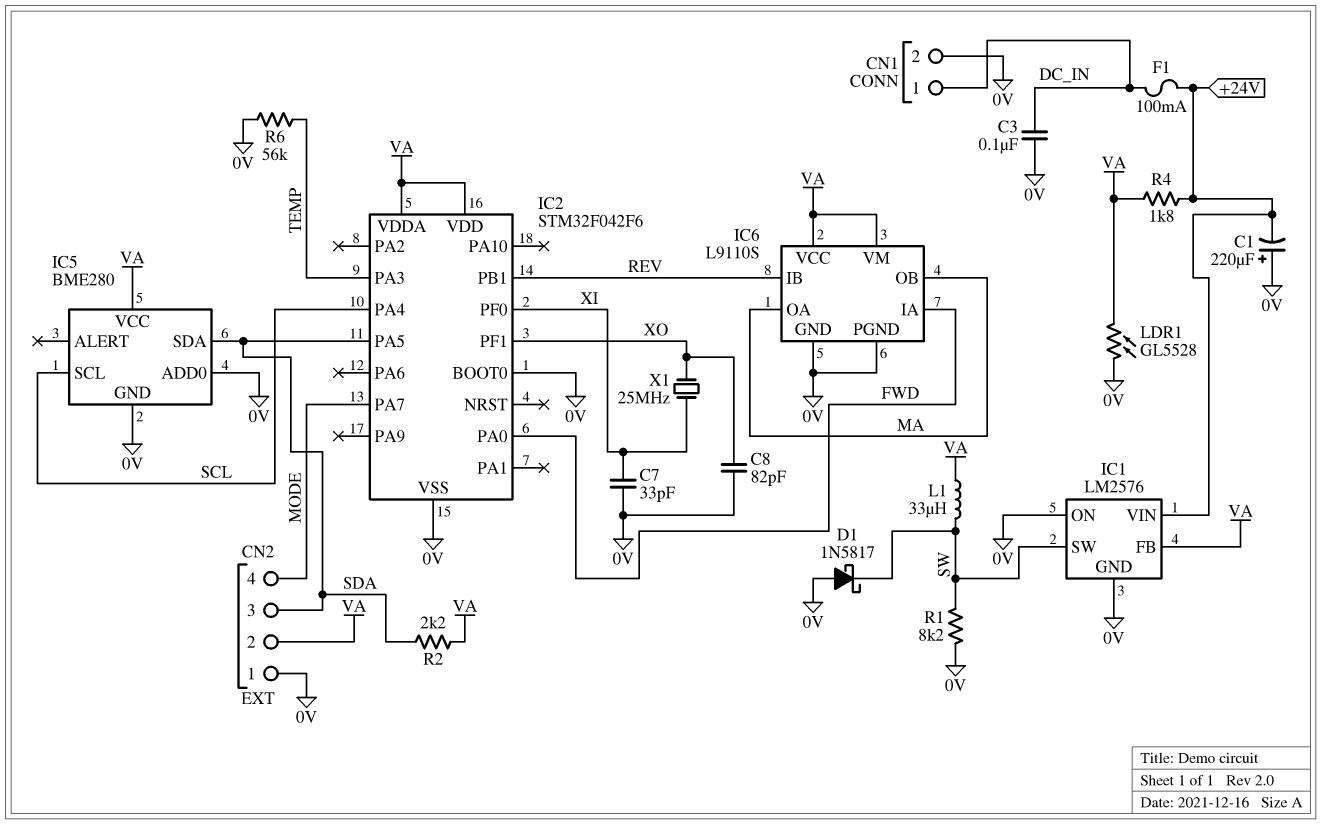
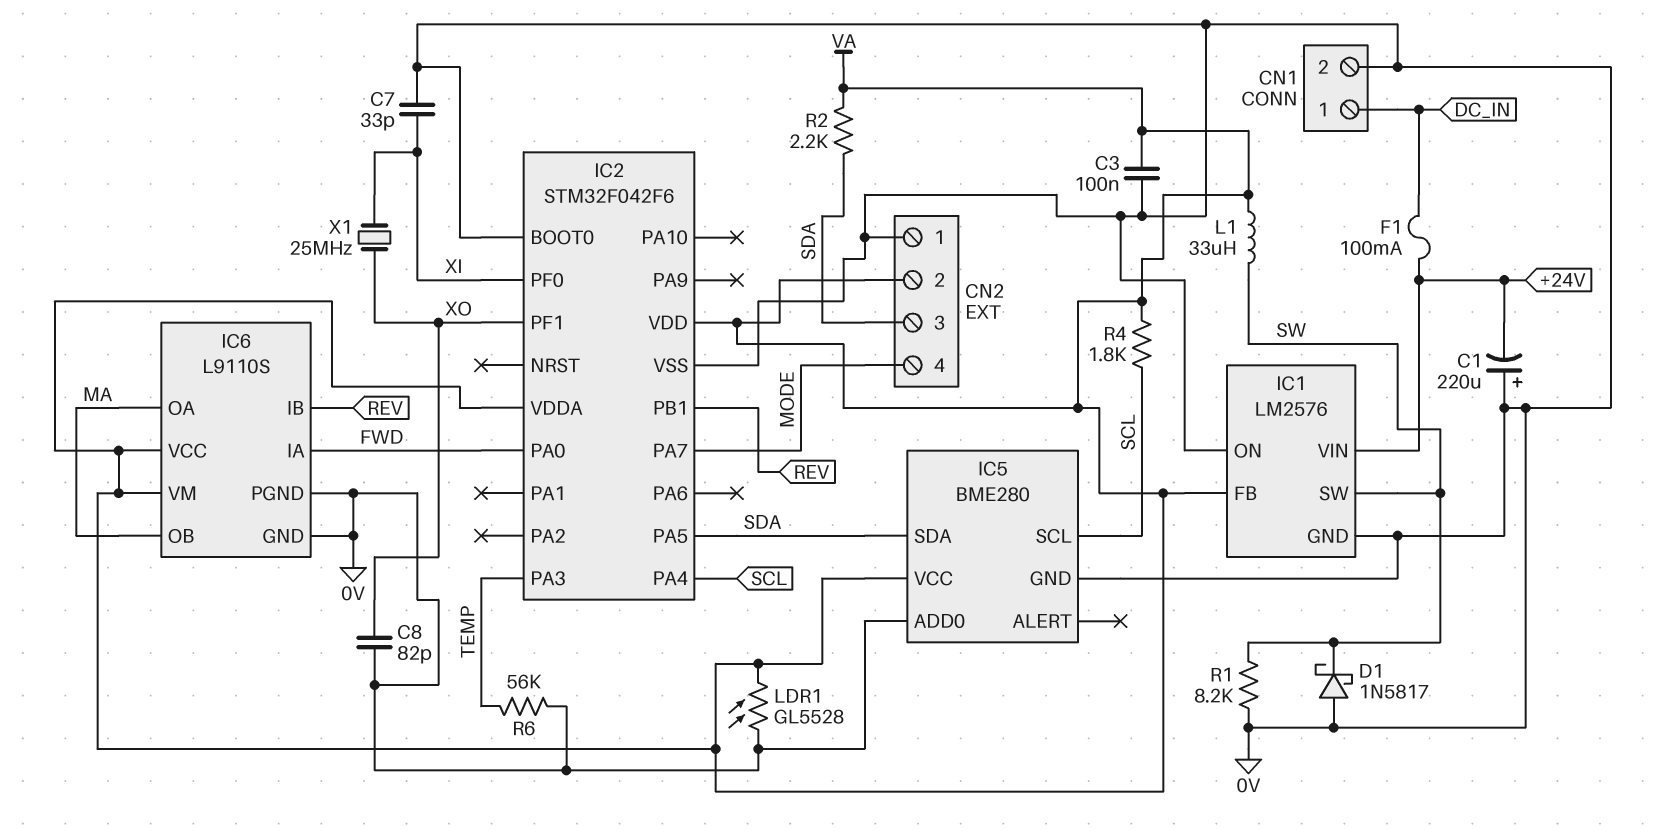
C3: 100nF (0V, DC_IN) -> 100nF (0V, VA)
R4: 1.8k (+24V, VA) -> 1.8k (SCL, VA)

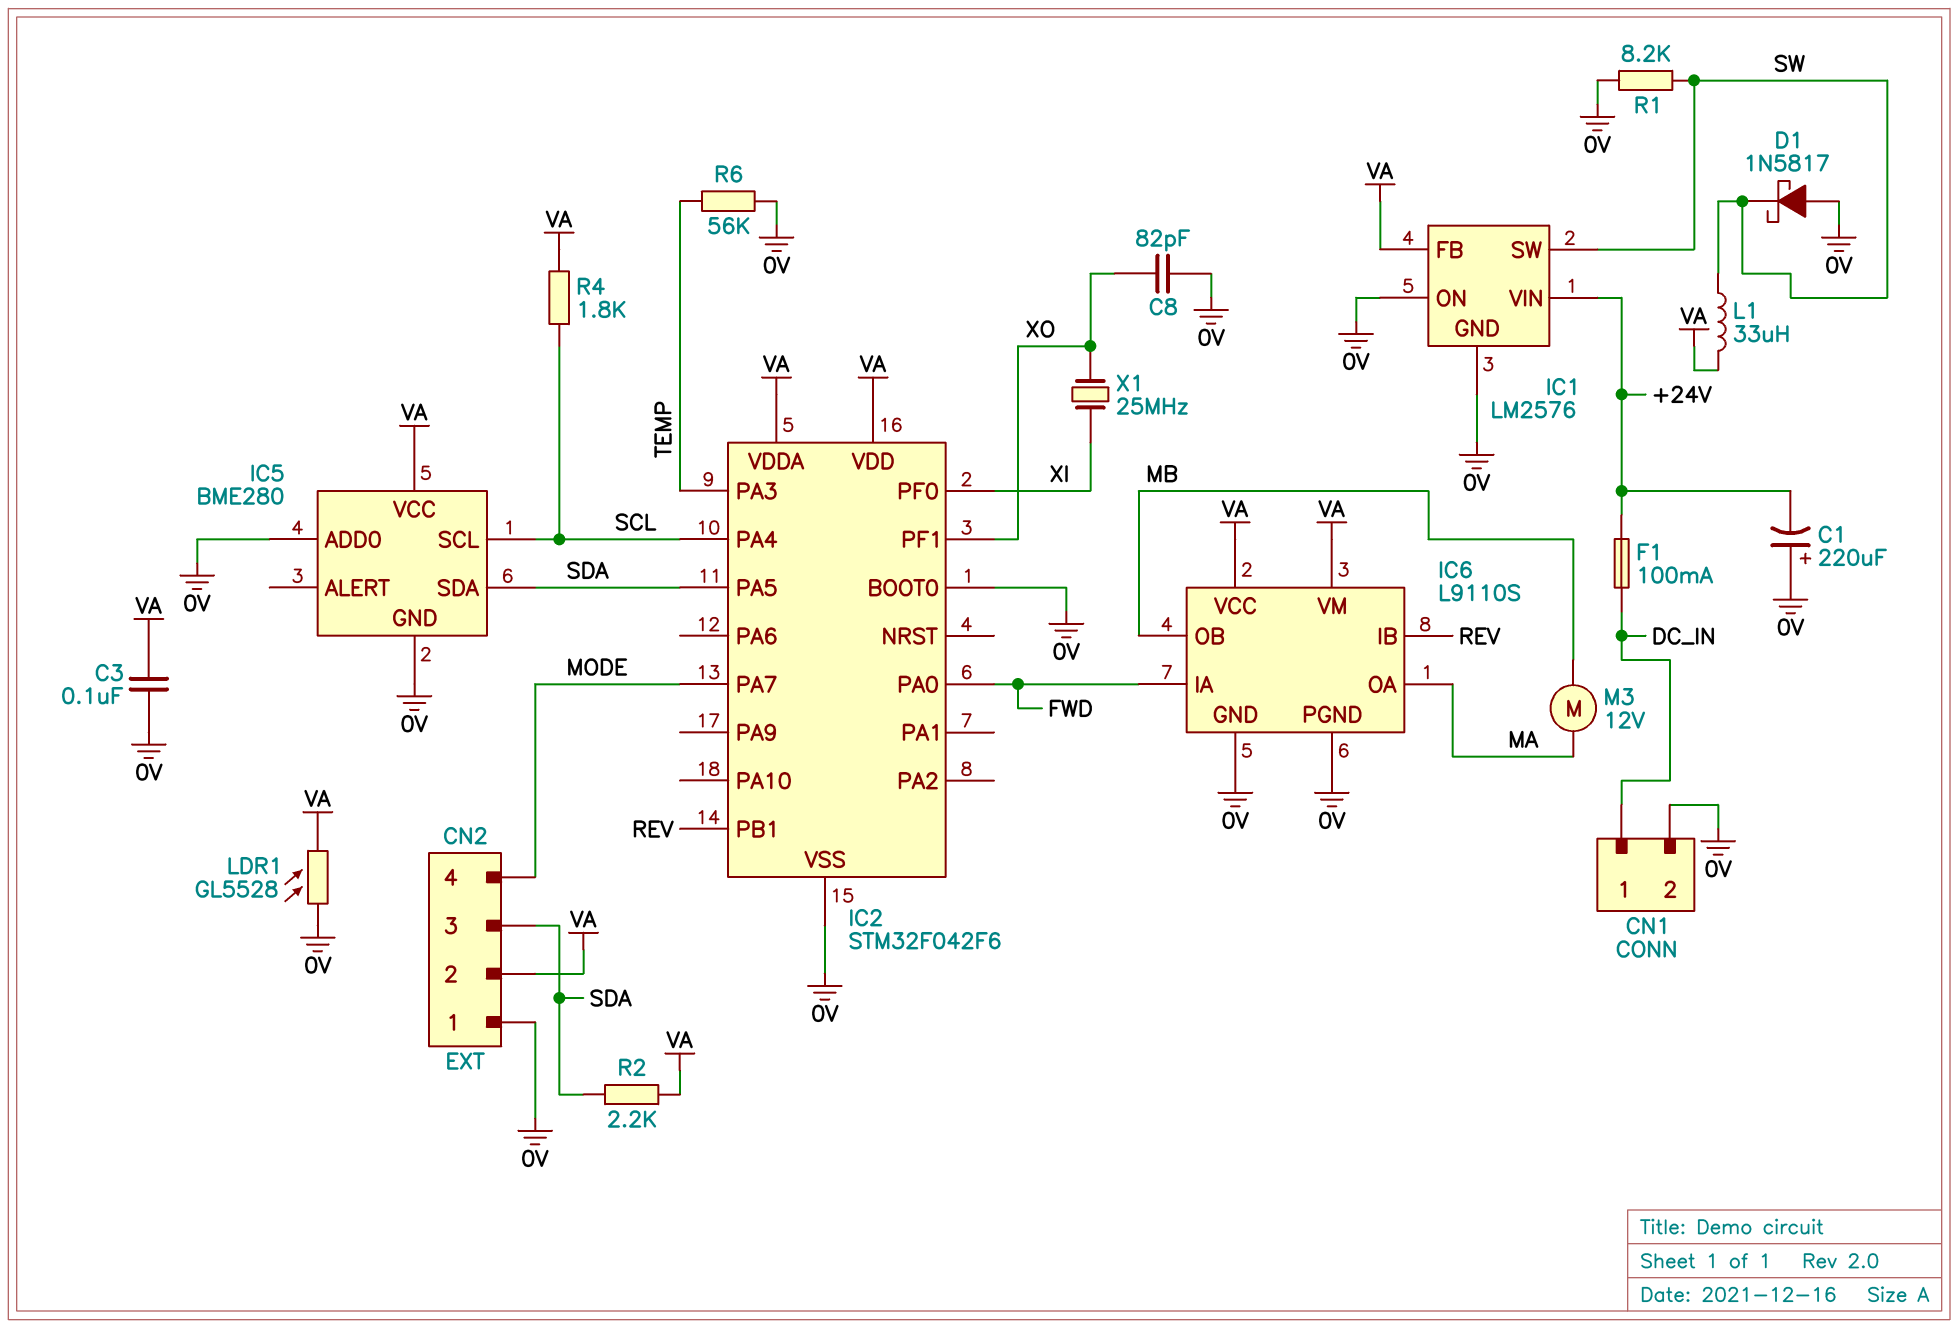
C7: 33pF (0V, XI) -> none
IC6 pin OB: MA -> MB
M3: none -> motor 12V (MA, MB)

